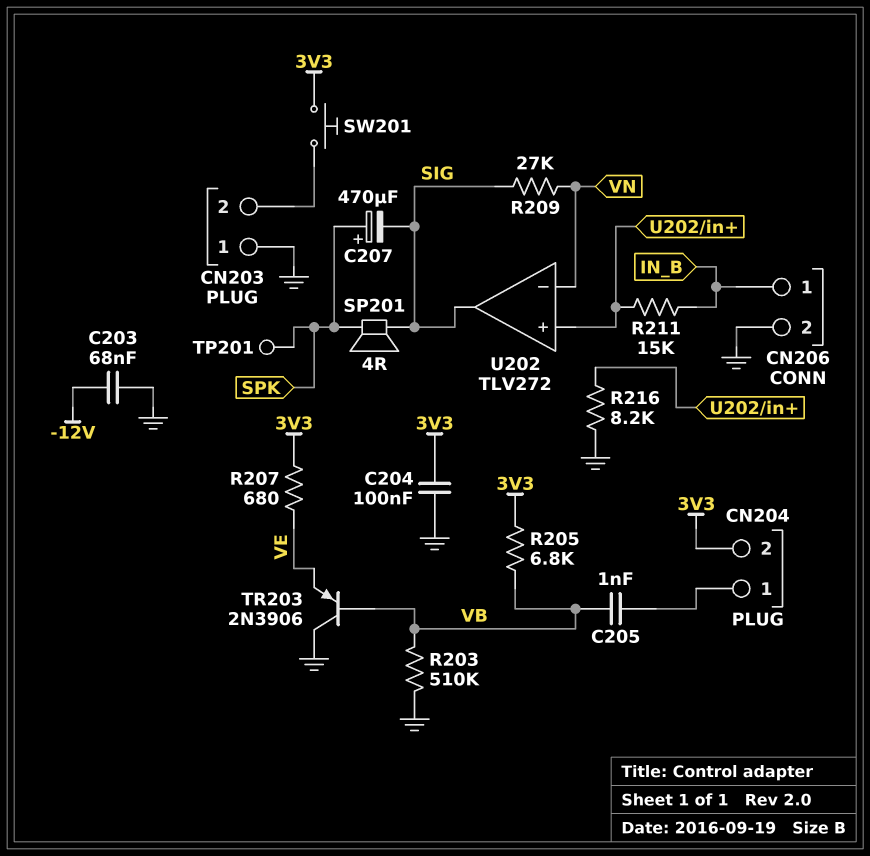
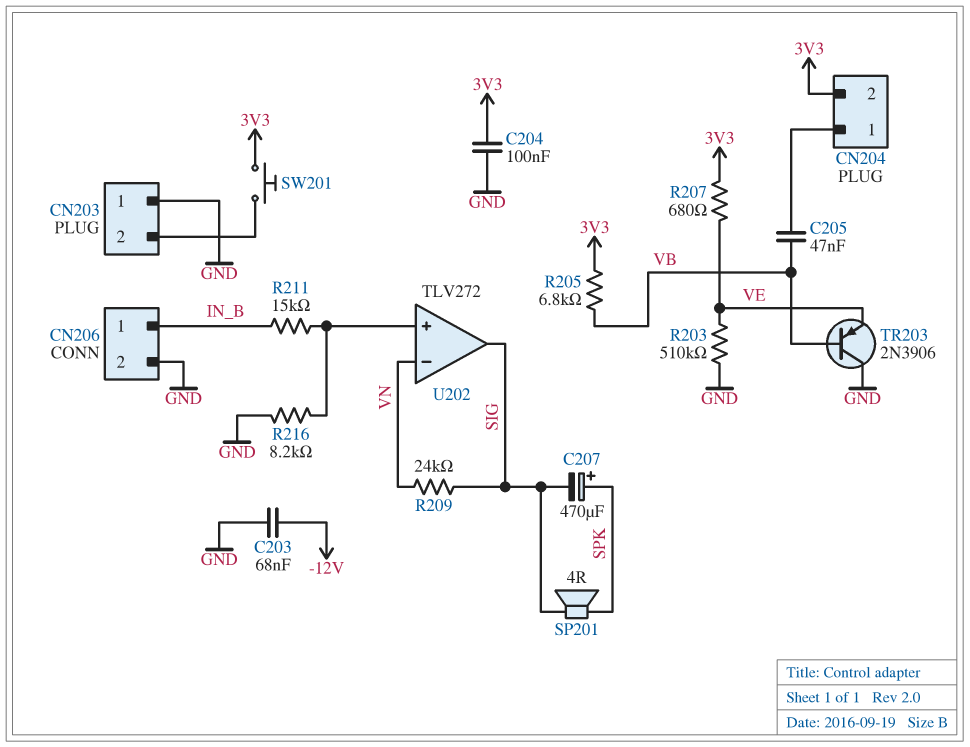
C205: 1nF (CN204/1, VB) -> 47nF (CN204/1, VB)
R203: 510k (GND, VB) -> 510k (GND, VE)
R209: 27k (SIG, VN) -> 24k (SIG, VN)
TP201: test point (SPK) -> none

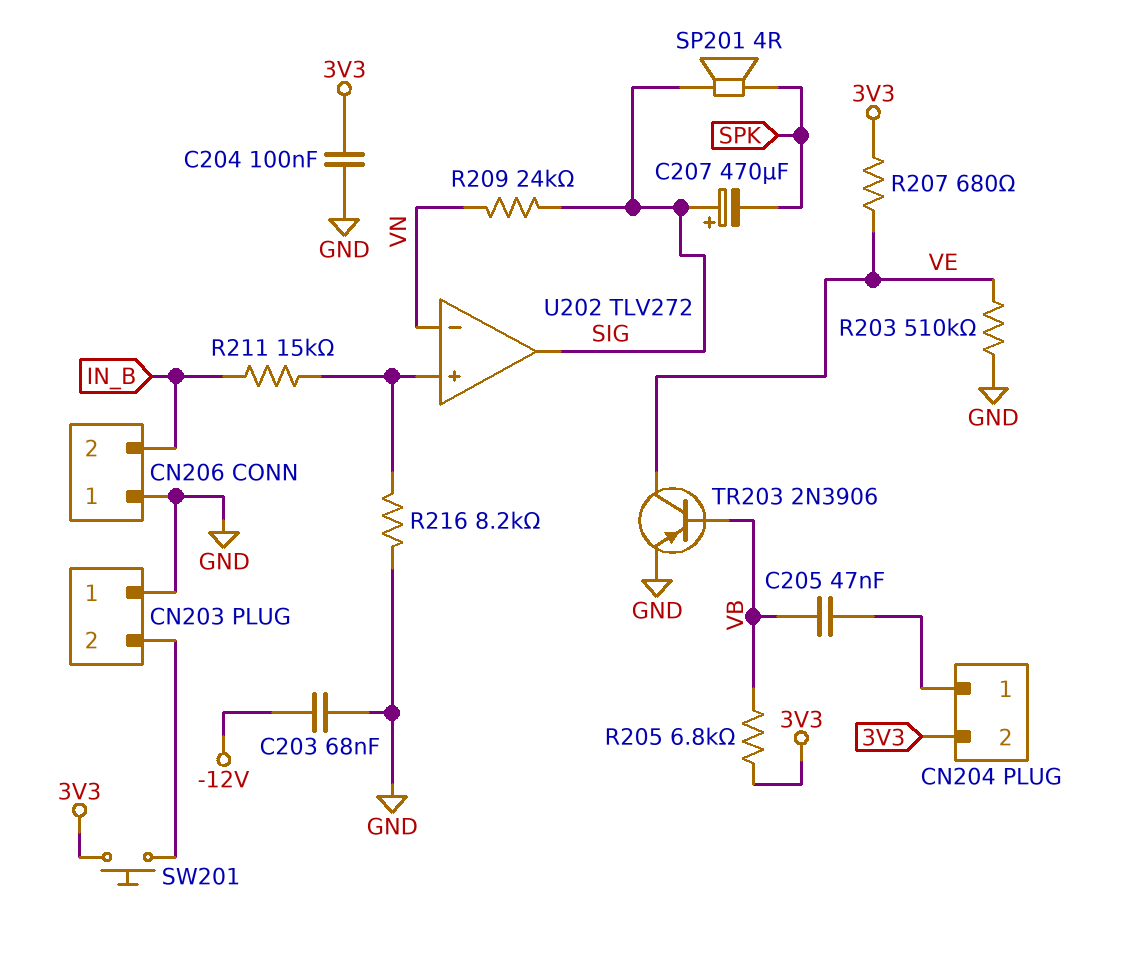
C207: 470uF (plus SPK, minus SIG) -> 470uF (plus SIG, minus SPK)
CN206 pin 1: IN_B -> GND
CN206 pin 2: GND -> IN_B
TR203: PNP 2N3906 (B VB, C GND, E VE) -> PNP 2N3906 (B VB, C VE, E GND)

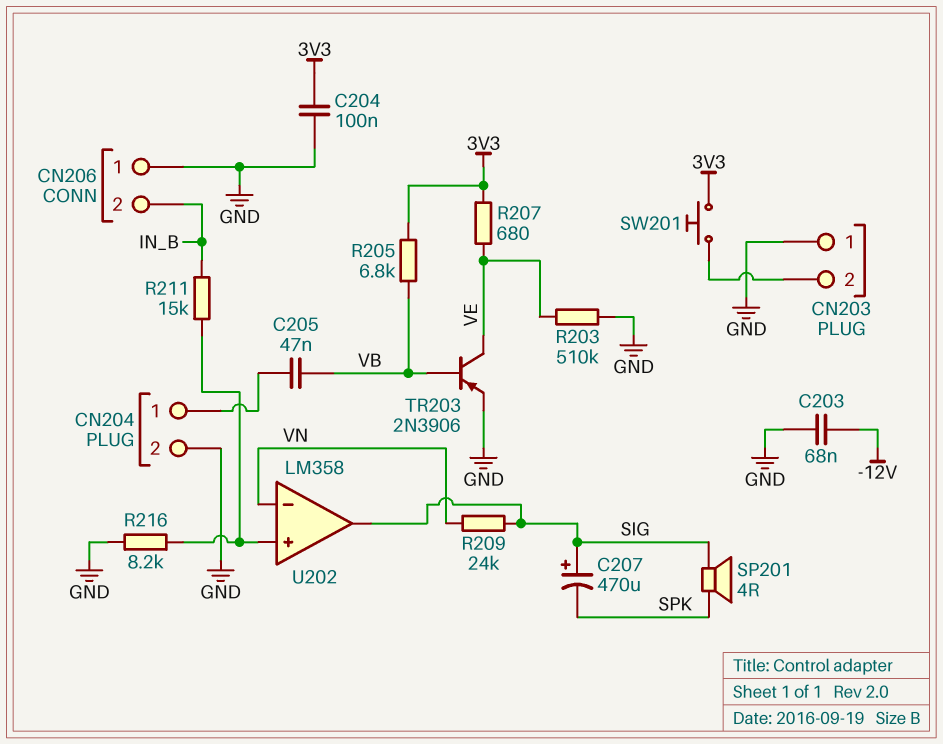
CN204 pin 2: 3V3 -> GND
U202: TLV272 -> LM358

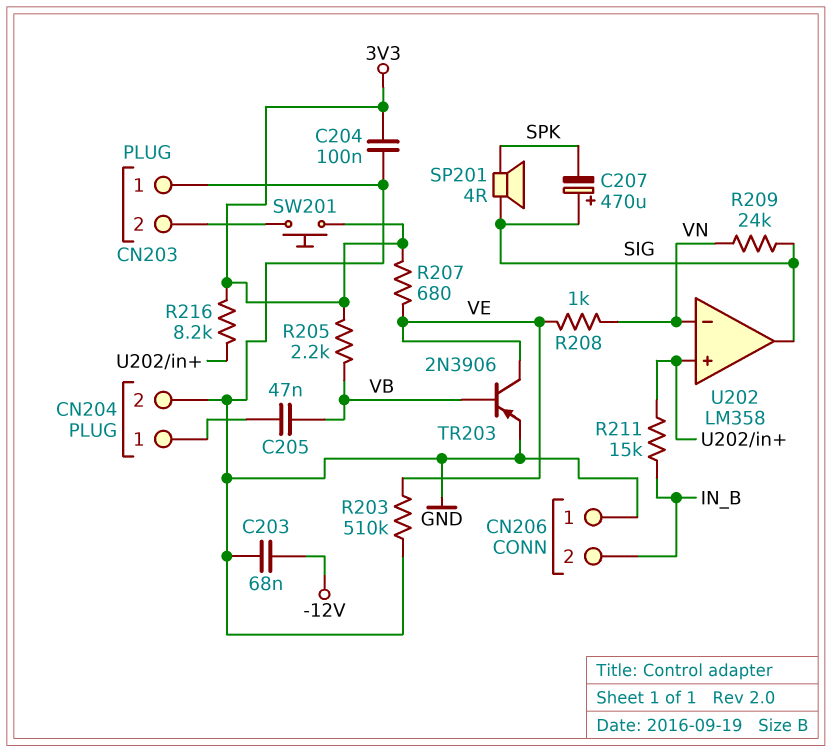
R205: 6.8k (3V3, VB) -> 2.2k (3V3, VB)
R208: none -> 1k (VE, VN)
R216: 8.2k (GND, U202/in+) -> 8.2k (3V3, U202/in+)

